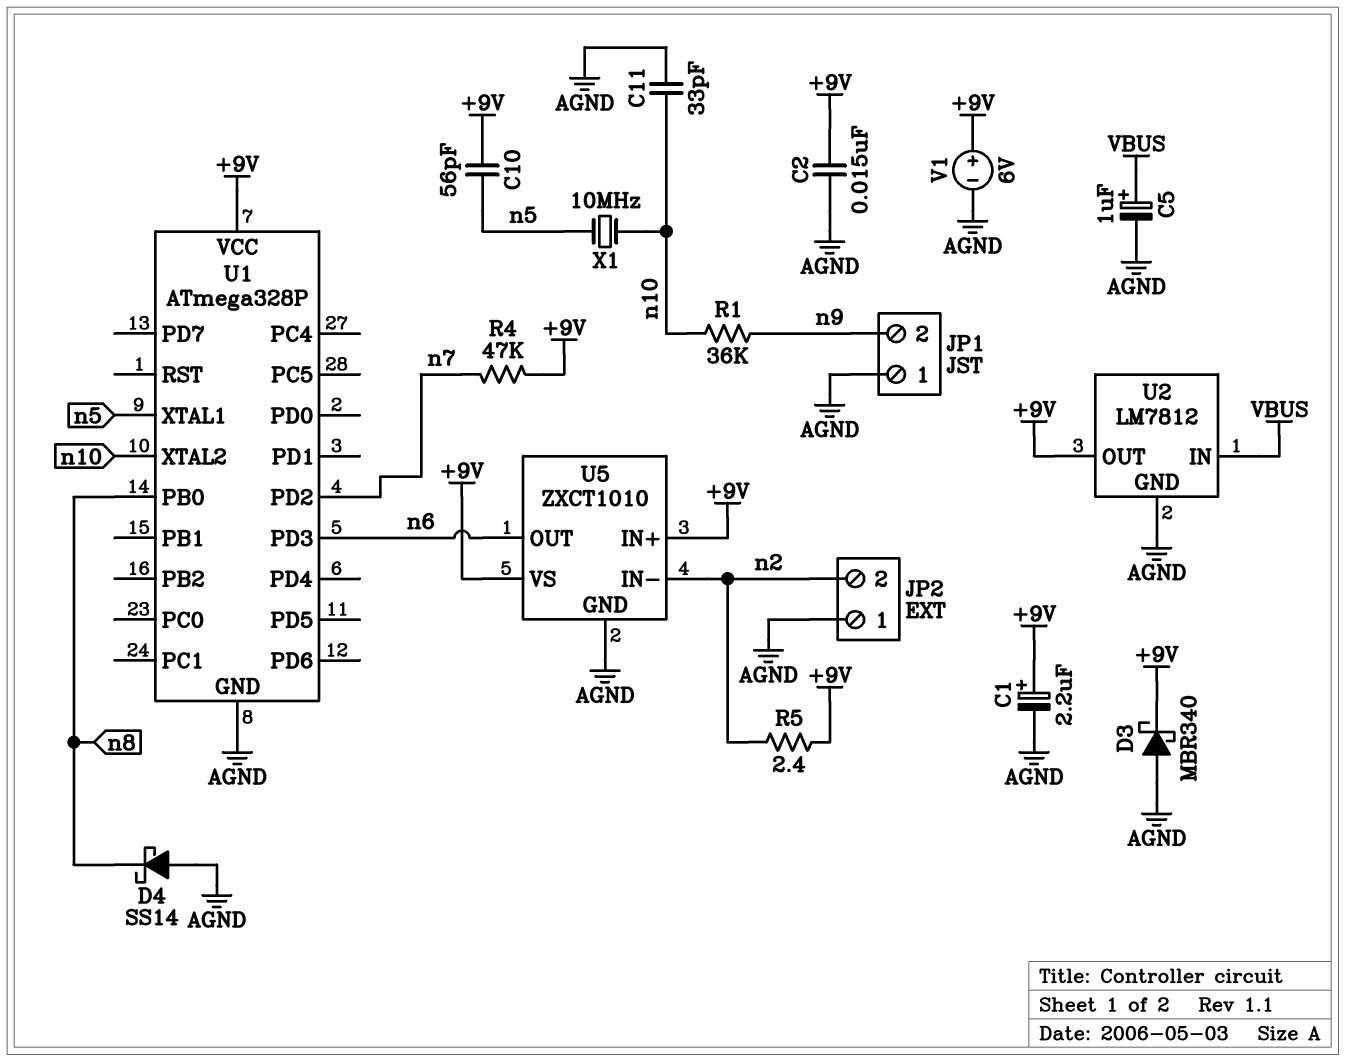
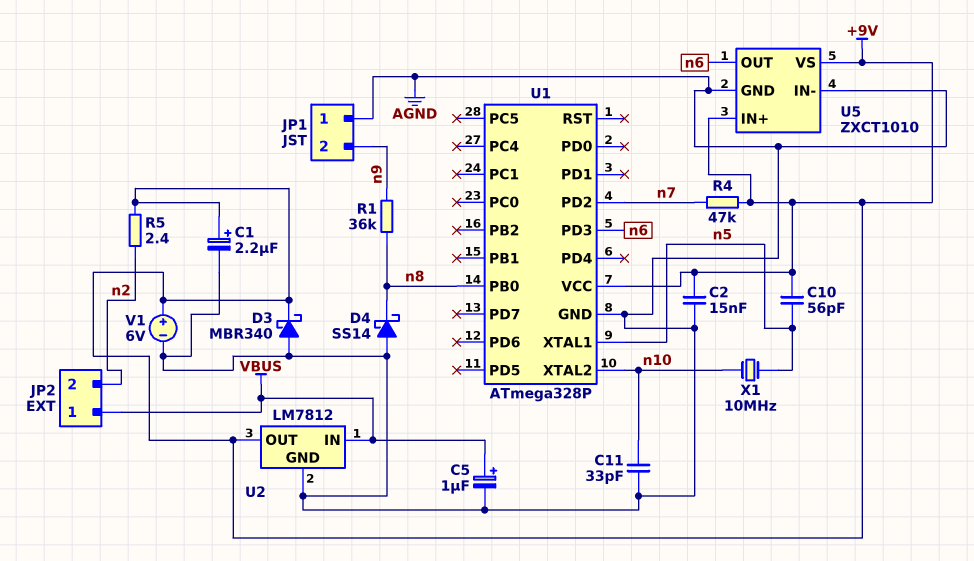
JP2 pin 1: AGND -> VBUS
R1: 36k (n9, n10) -> 36k (n8, n9)
U5 pin IN-: n2 -> AGND

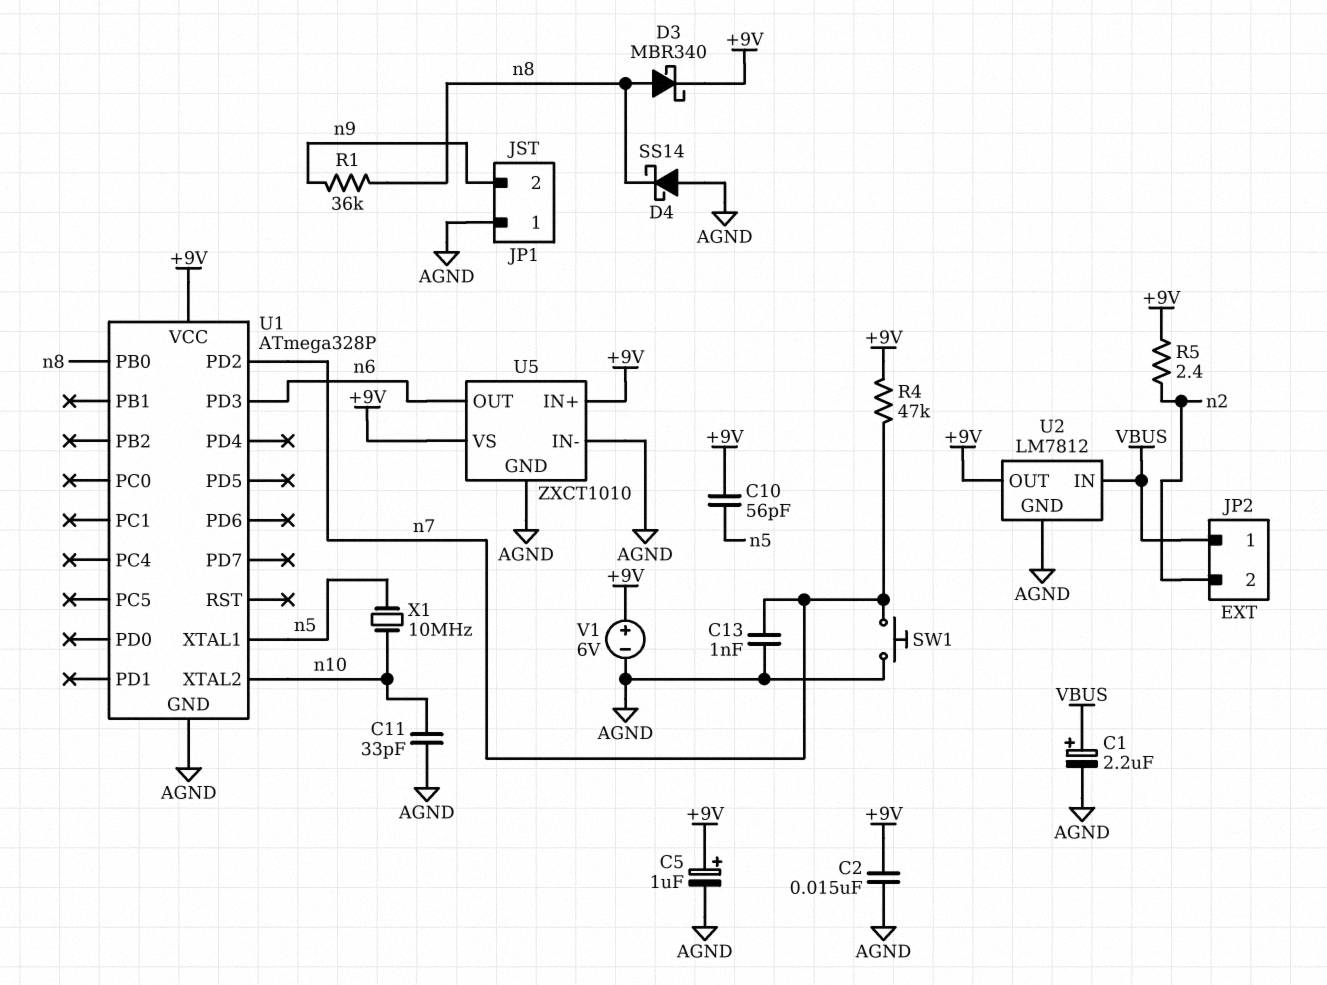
C1: 2.2uF (plus +9V, minus AGND) -> 2.2uF (plus VBUS, minus AGND)
C5: 1uF (plus VBUS, minus AGND) -> 1uF (plus +9V, minus AGND)
C13: none -> 1nF (AGND, n7)
D3: schottky MBR340 (A AGND, K +9V) -> schottky MBR340 (A n8, K +9V)
SW1: none -> button (AGND, n7)

